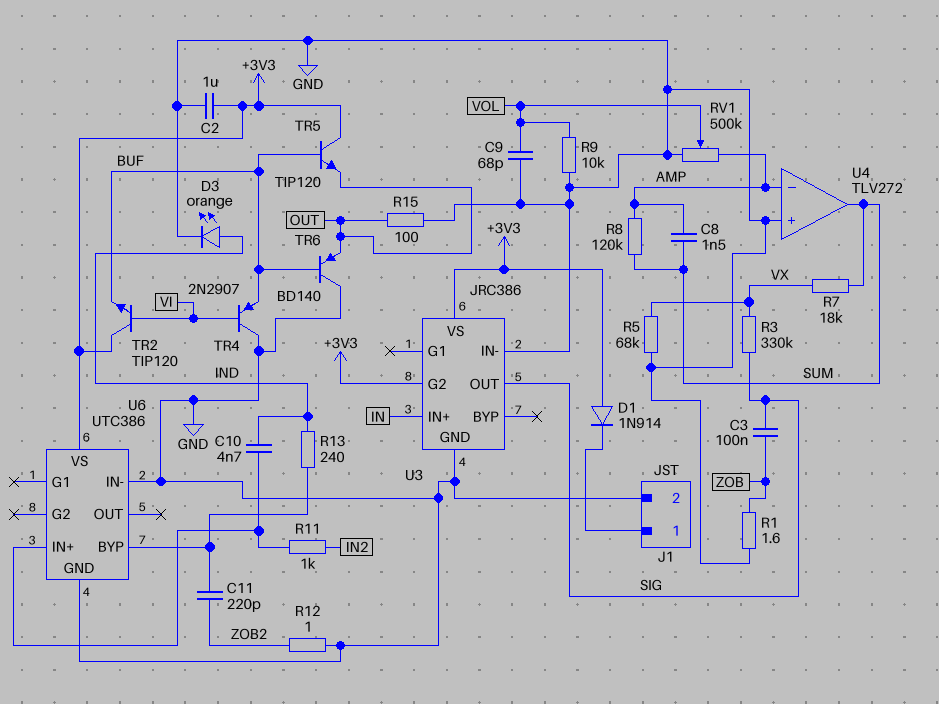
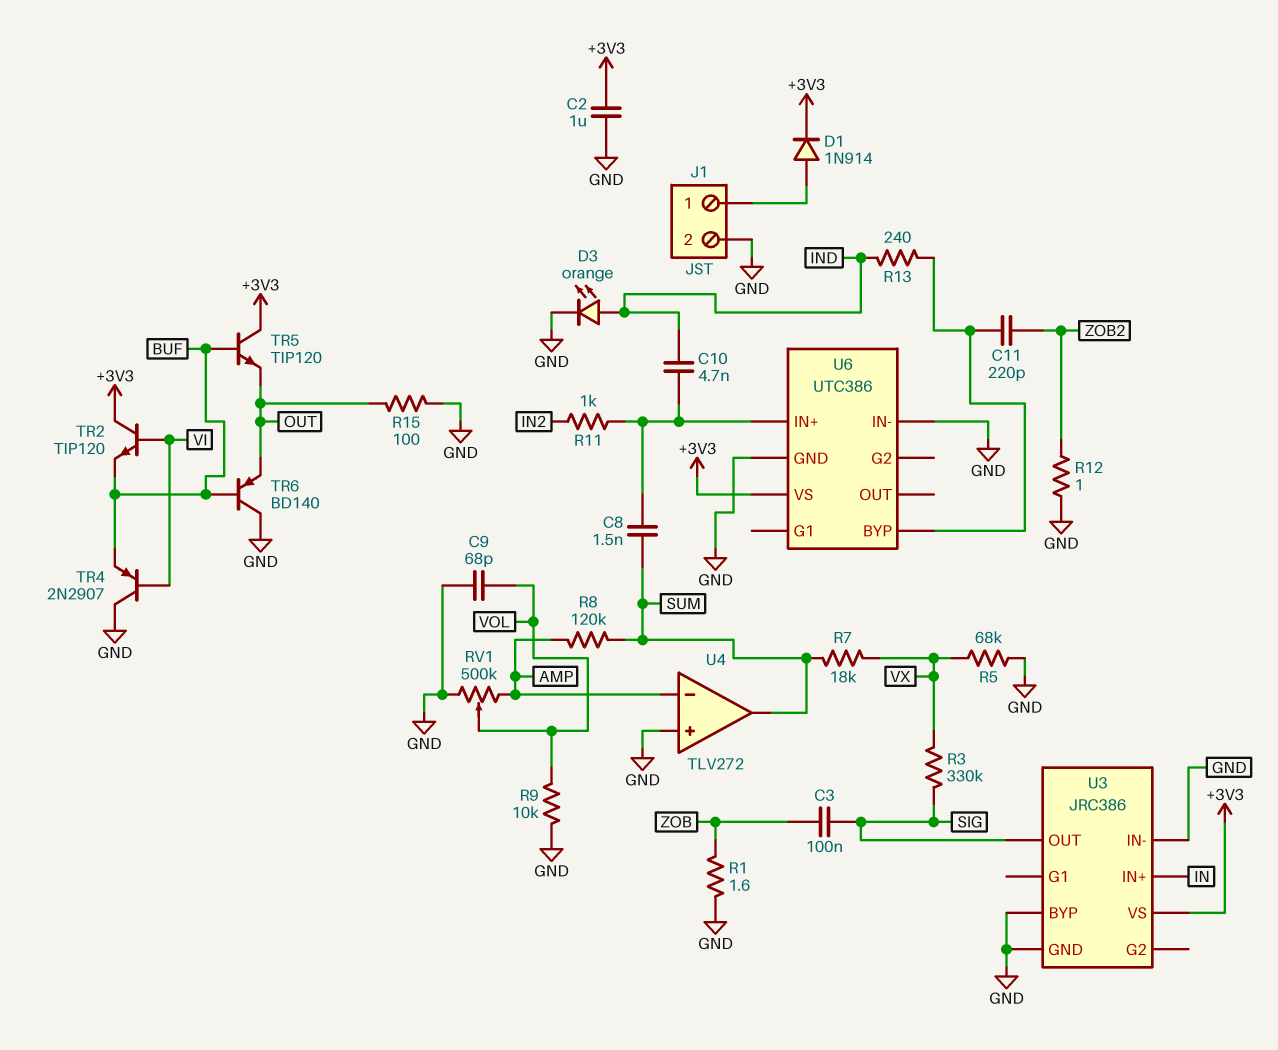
C8: 1.5nF (AMP, SUM) -> 1.5nF (SUM, U6/IN+)
D1: diode 1N914 (A +3V3, K J1/1) -> diode 1N914 (A J1/1, K +3V3)
U3 pin BYP: none -> GND
U3 pin G2: +3V3 -> none

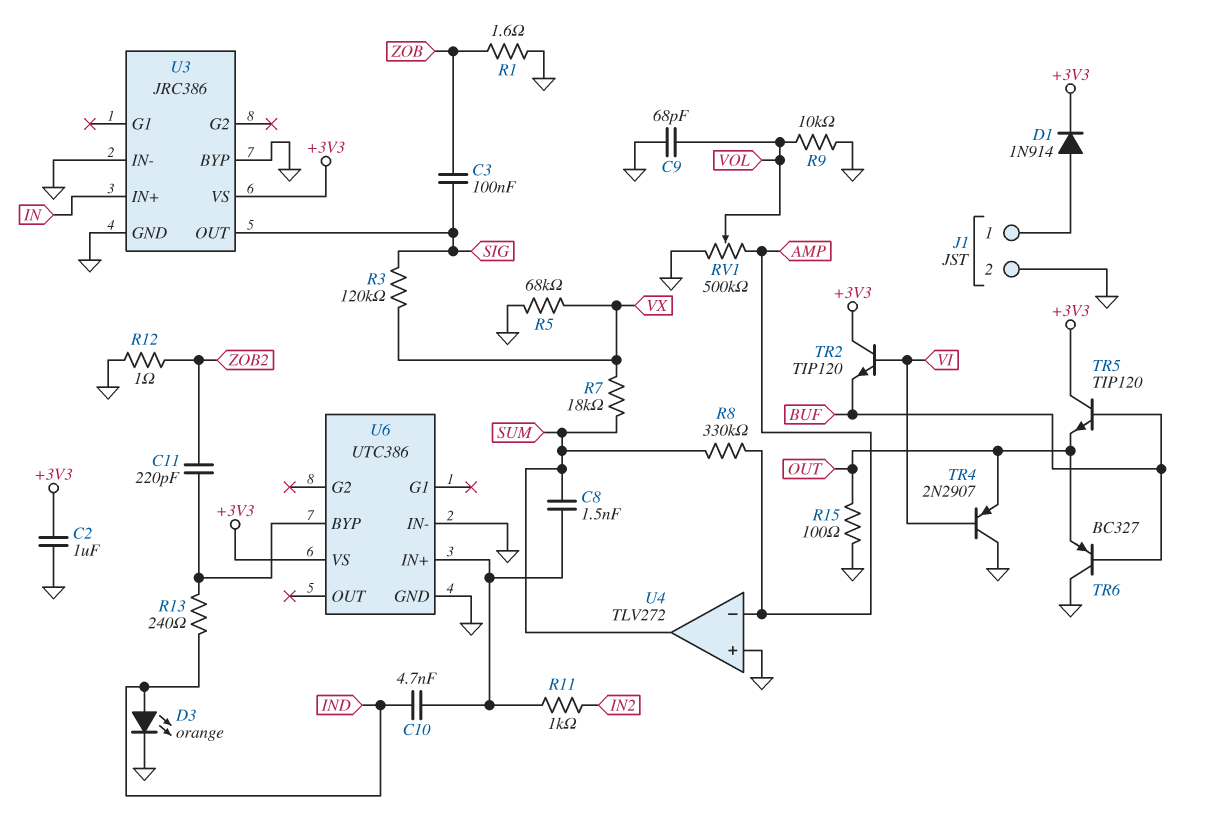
R3: 330k (SIG, VX) -> 120k (SIG, VX)
R8: 120k (AMP, SUM) -> 330k (AMP, SUM)
TR4: PNP 2N2907 (B VI, C GND, E BUF) -> PNP 2N2907 (B VI, C GND, E OUT)
TR6: PNP BD140 (B BUF, C GND, E OUT) -> PNP BC327 (B BUF, C GND, E OUT)

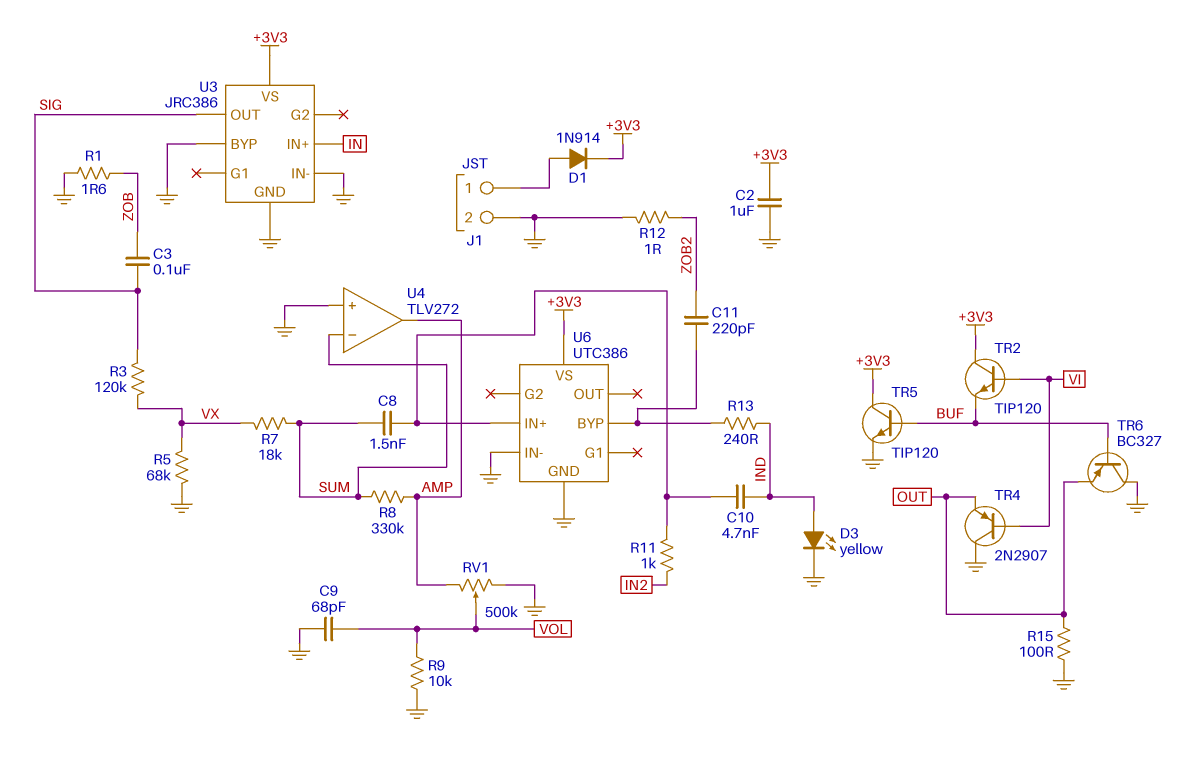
D3: LED orange (A IND, K GND) -> LED yellow (A IND, K GND)
TR5: NPN TIP120 (B BUF, C +3V3, E OUT) -> NPN TIP120 (B BUF, C +3V3, E GND)
U4 pin in-: AMP -> SUM
U4 pin out: SUM -> AMP

